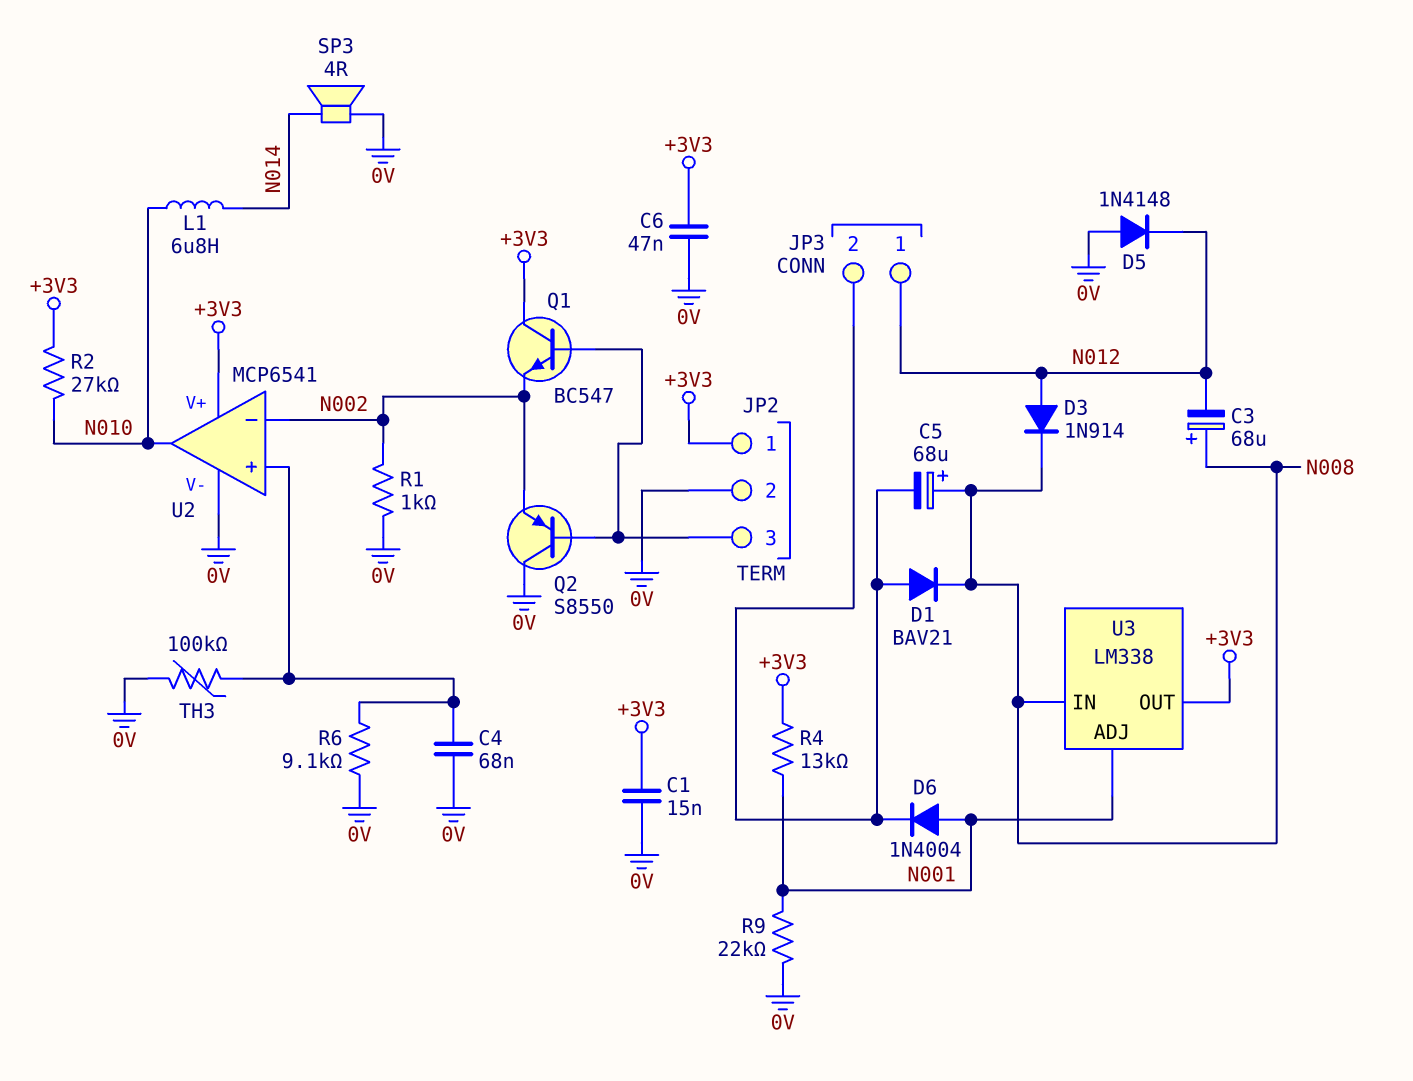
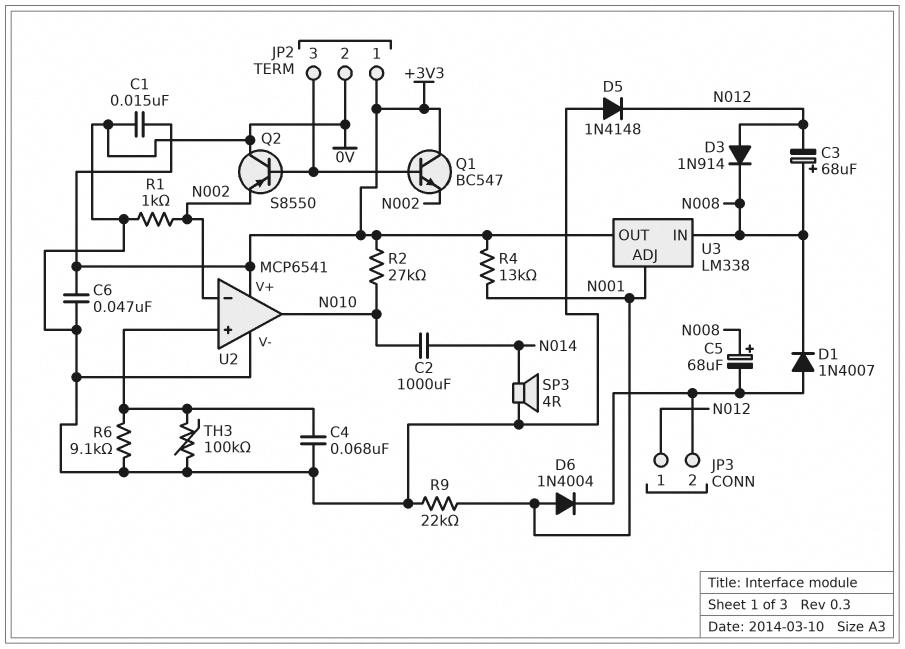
C2: none -> 1000uF (N010, N014)
D1: diode BAV21 (A JP3/2, K N008) -> diode 1N4007 (A JP3/2, K N008)
L1: 6.8uH (N010, N014) -> none

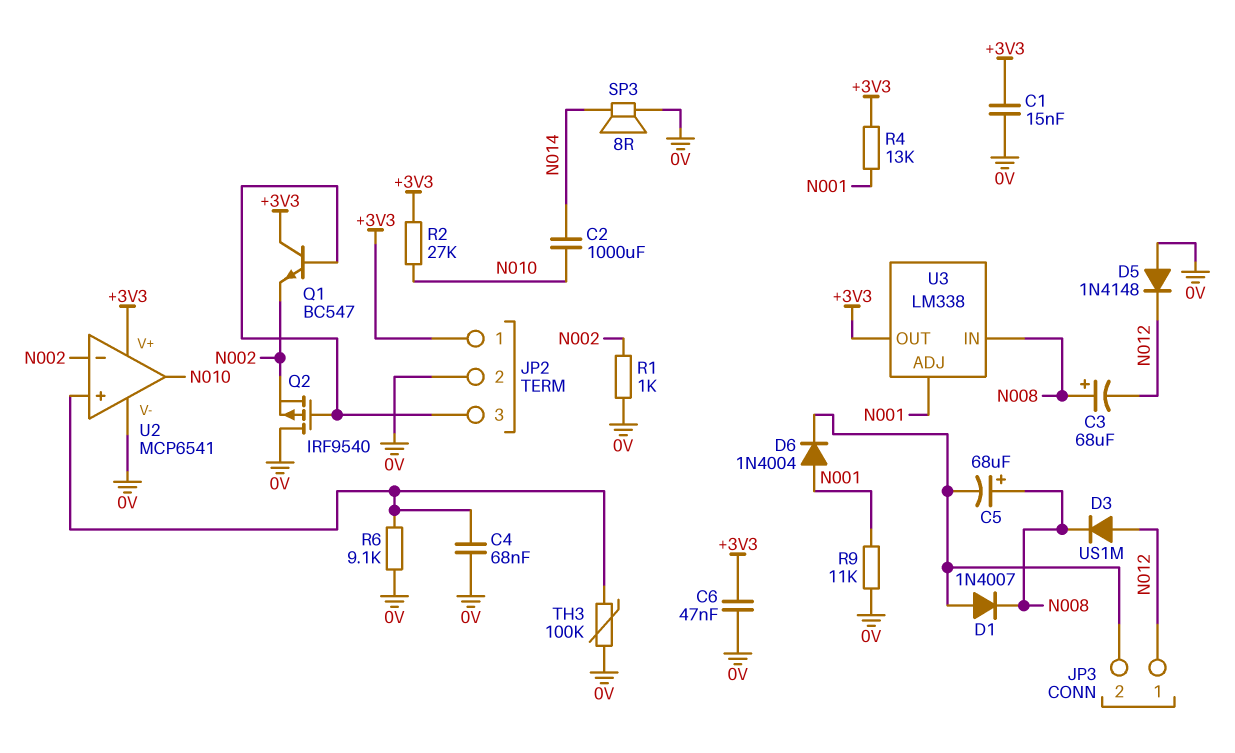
D3: diode 1N914 (A N012, K N008) -> diode US1M (A N012, K N008)
Q2: PNP S8550 (B JP2/3, C 0V, E N002) -> PMOS IRF9540 (G JP2/3, D 0V, S N002)
R9: 22k (0V, N001) -> 11k (0V, N001)
SP3: speaker 4R (0V, N014) -> speaker 8R (0V, N014)

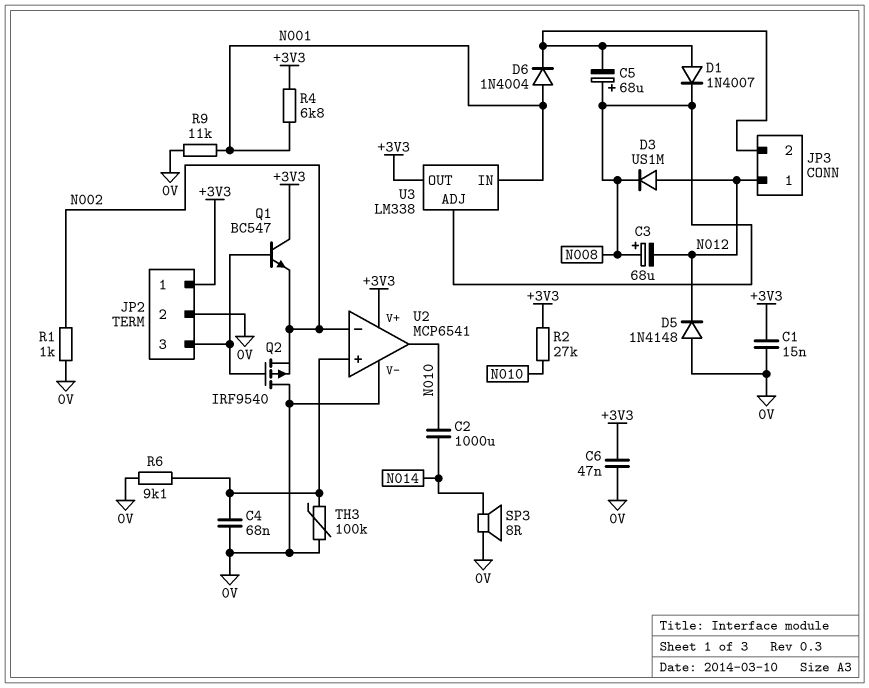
R4: 13k (+3V3, N001) -> 6.8k (+3V3, N001)
U3 pin ADJ: N001 -> N008
U3 pin IN: N008 -> N001

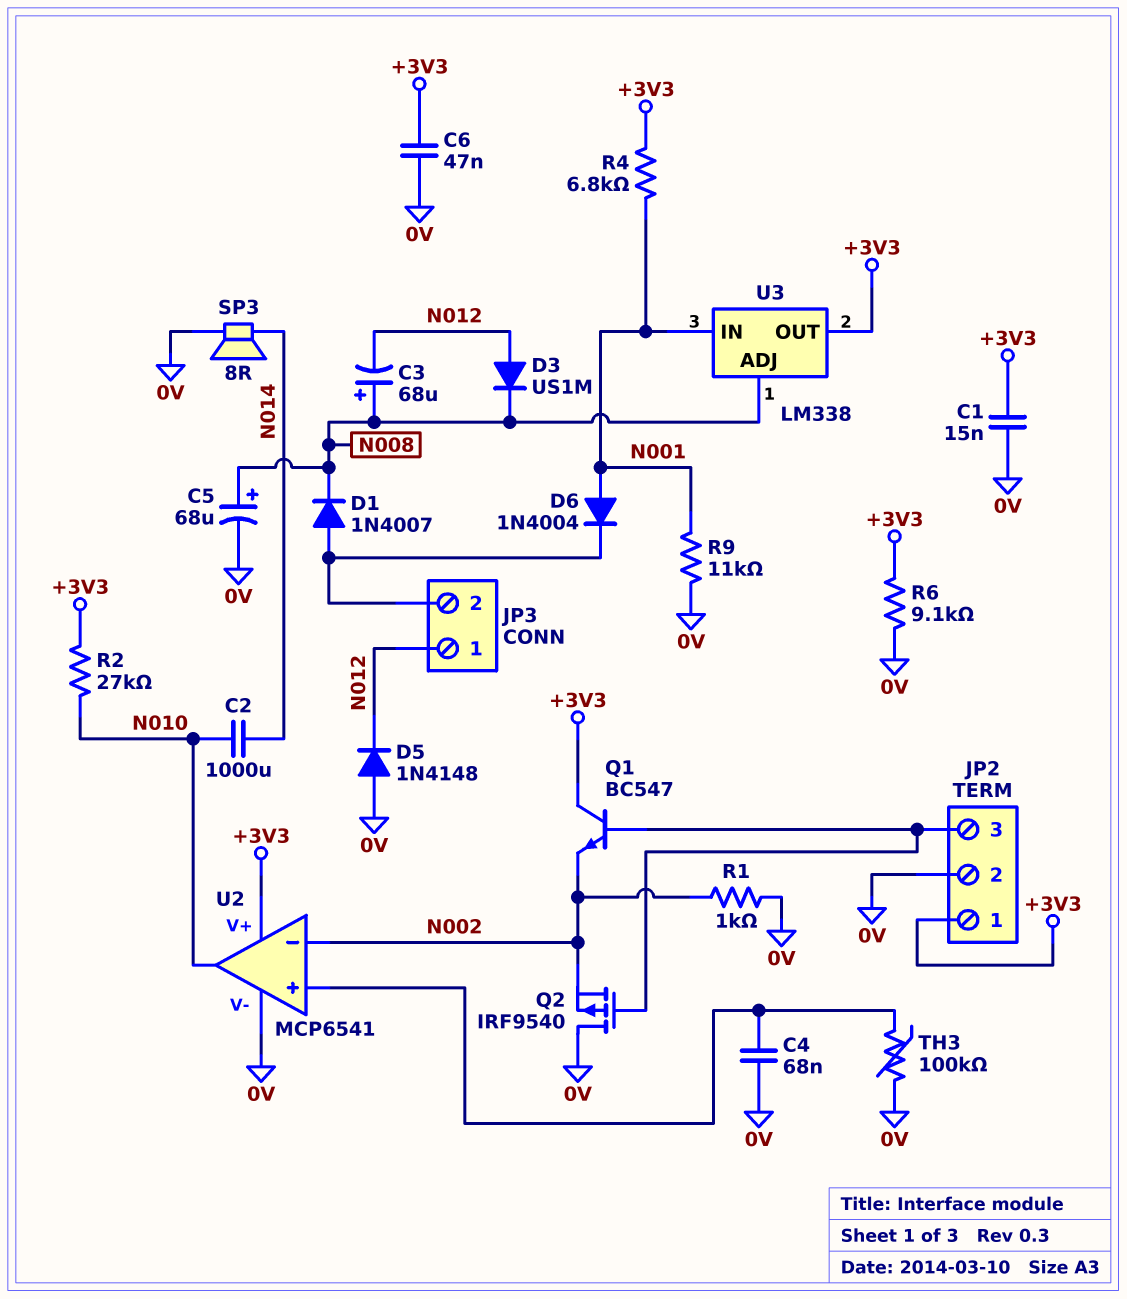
C5: 68uF (plus N008, minus JP3/2) -> 68uF (plus N008, minus 0V)
R6: 9.1k (0V, U2/in+) -> 9.1k (+3V3, 0V)

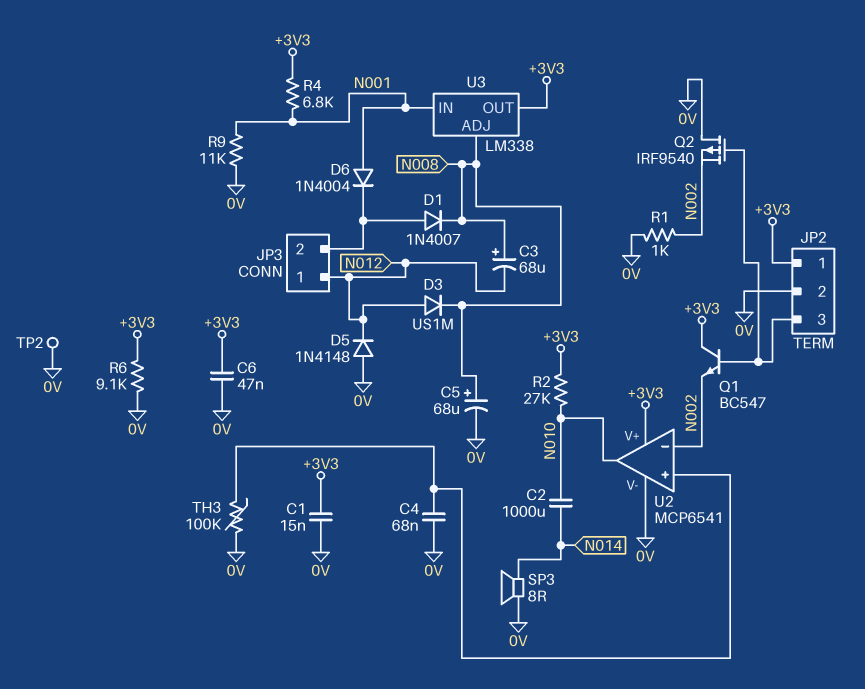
TP2: none -> test point (0V)

